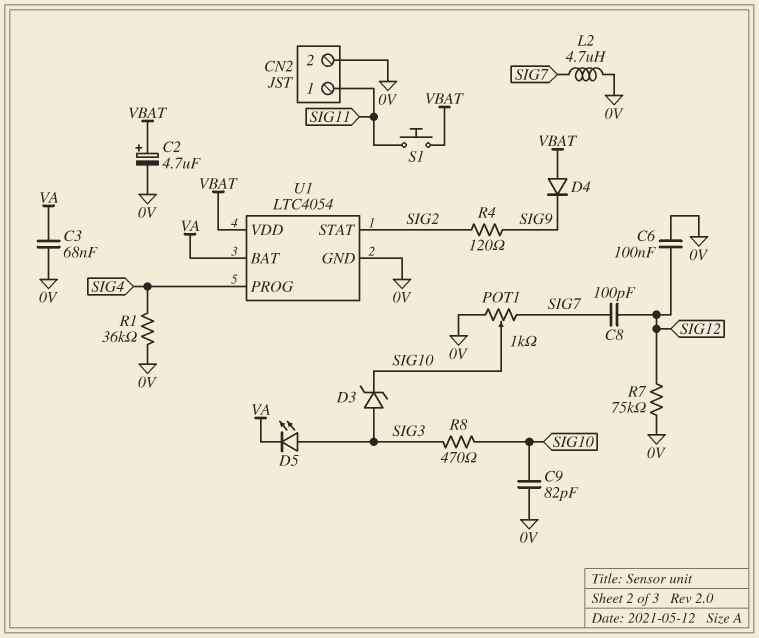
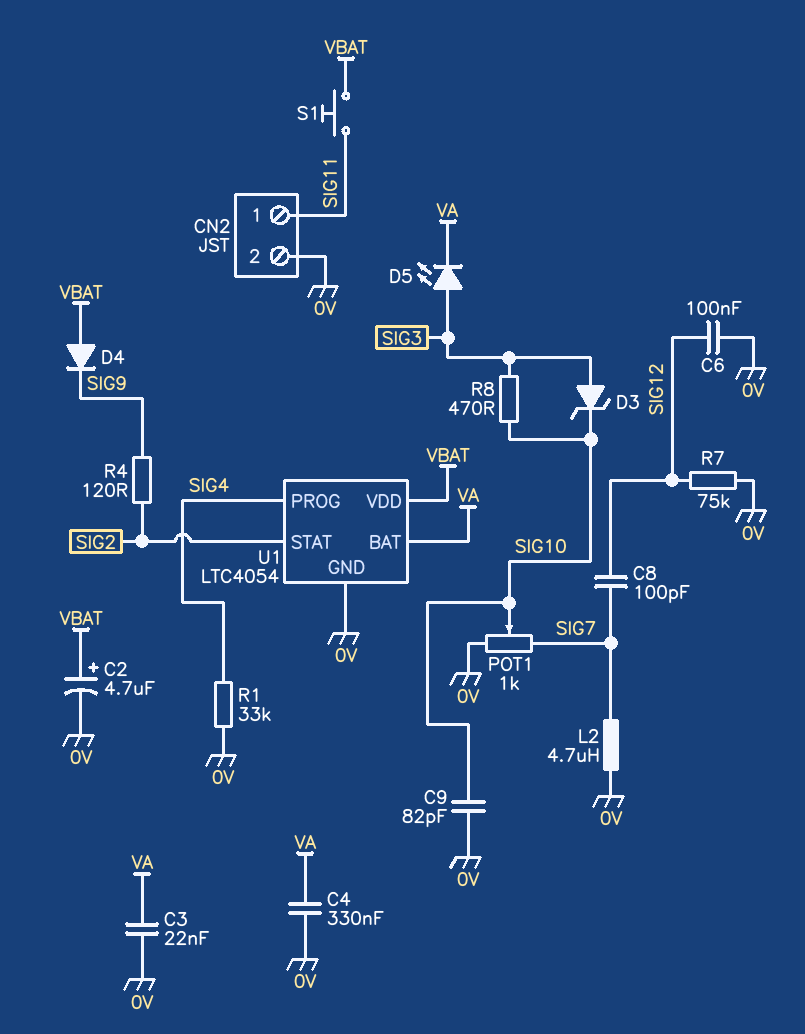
C3: 68nF (0V, VA) -> 22nF (0V, VA)
C4: none -> 330nF (0V, VA)
R1: 36k (0V, SIG4) -> 33k (0V, SIG4)

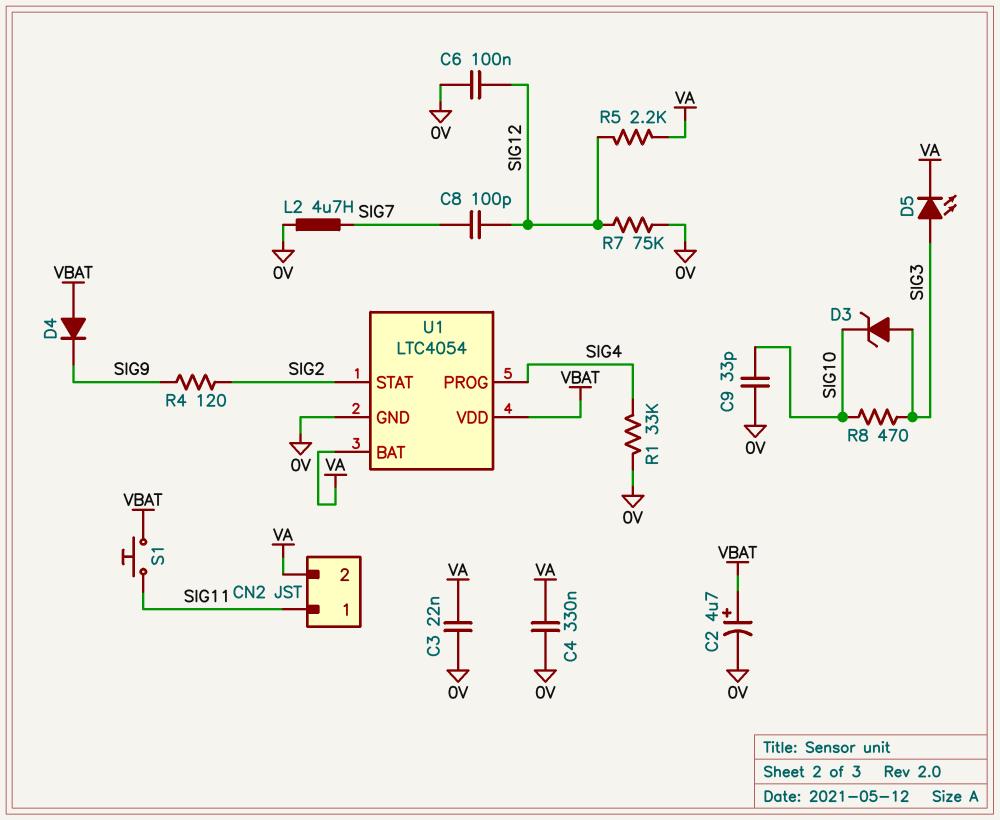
C9: 82pF (0V, SIG10) -> 33pF (0V, SIG10)
CN2 pin 2: 0V -> VA
POT1: 1k (0V, SIG7, wiper SIG10) -> none
R5: none -> 2.2k (SIG12, VA)

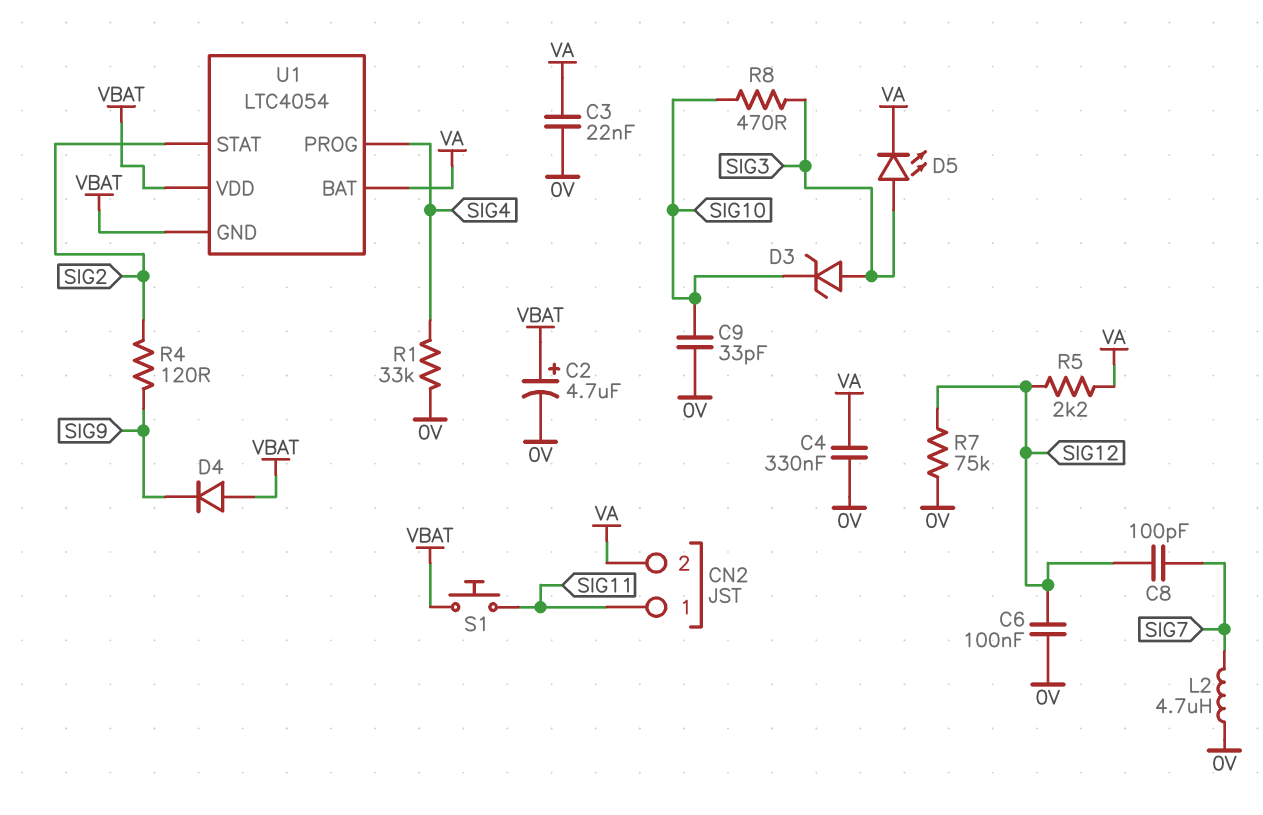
U1 pin GND: 0V -> VBAT

